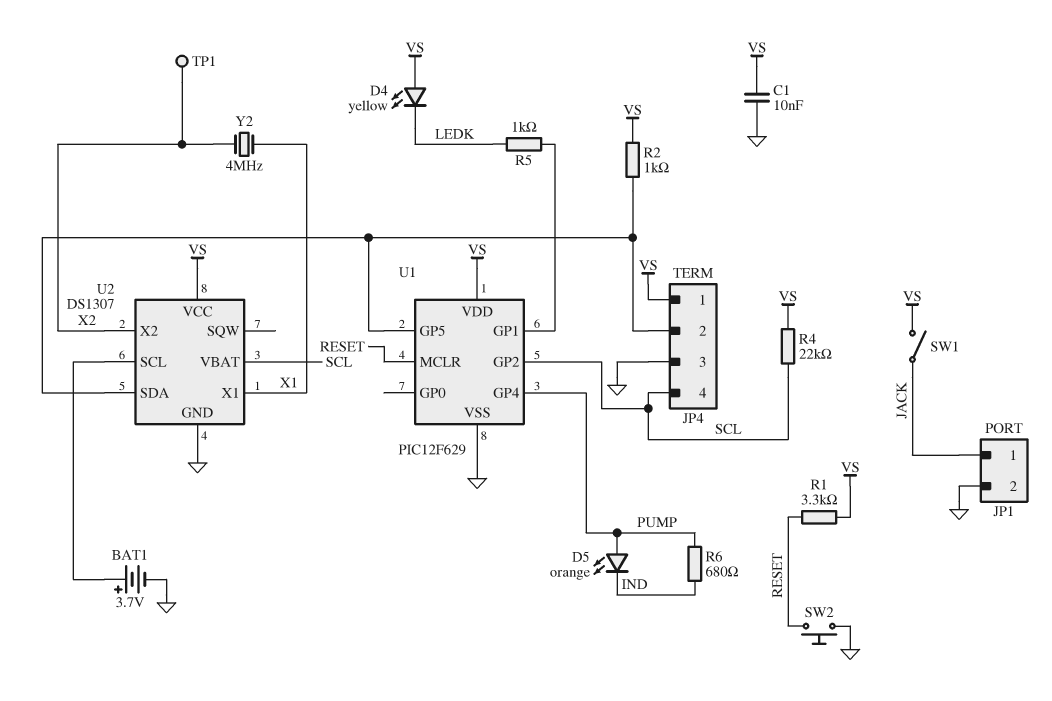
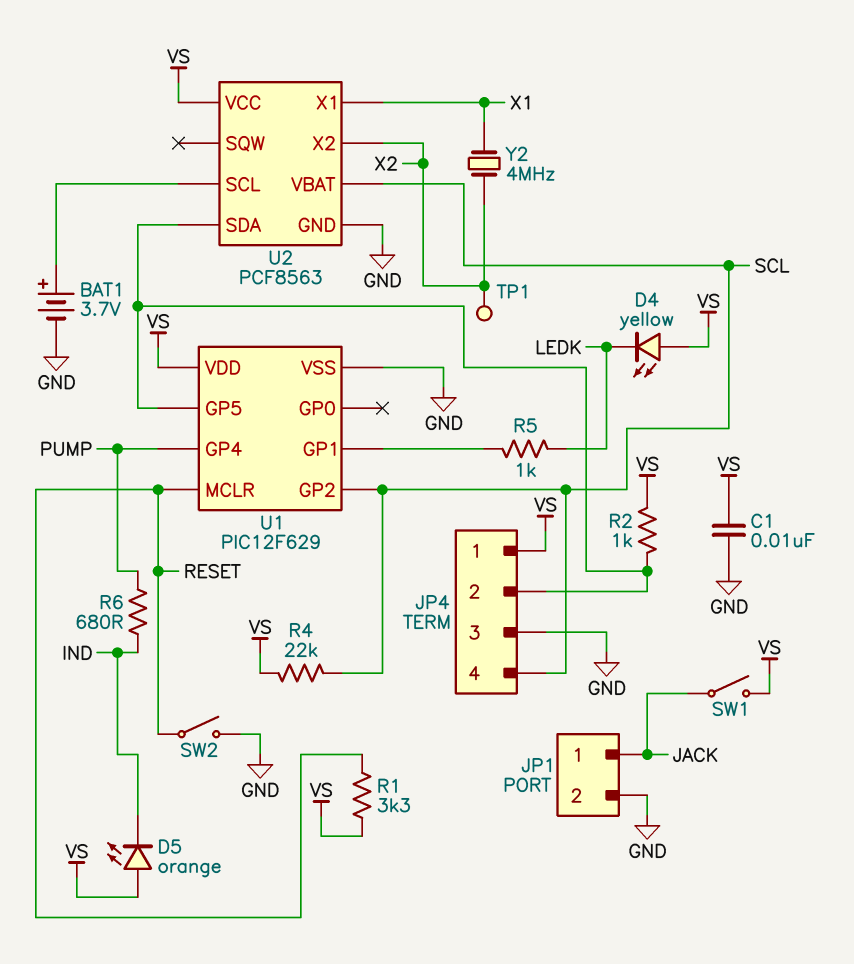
D5: LED orange (A PUMP, K IND) -> LED orange (A VS, K IND)
SW2: button (GND, RESET) -> switch (GND, RESET)
U2: DS1307 -> PCF8563

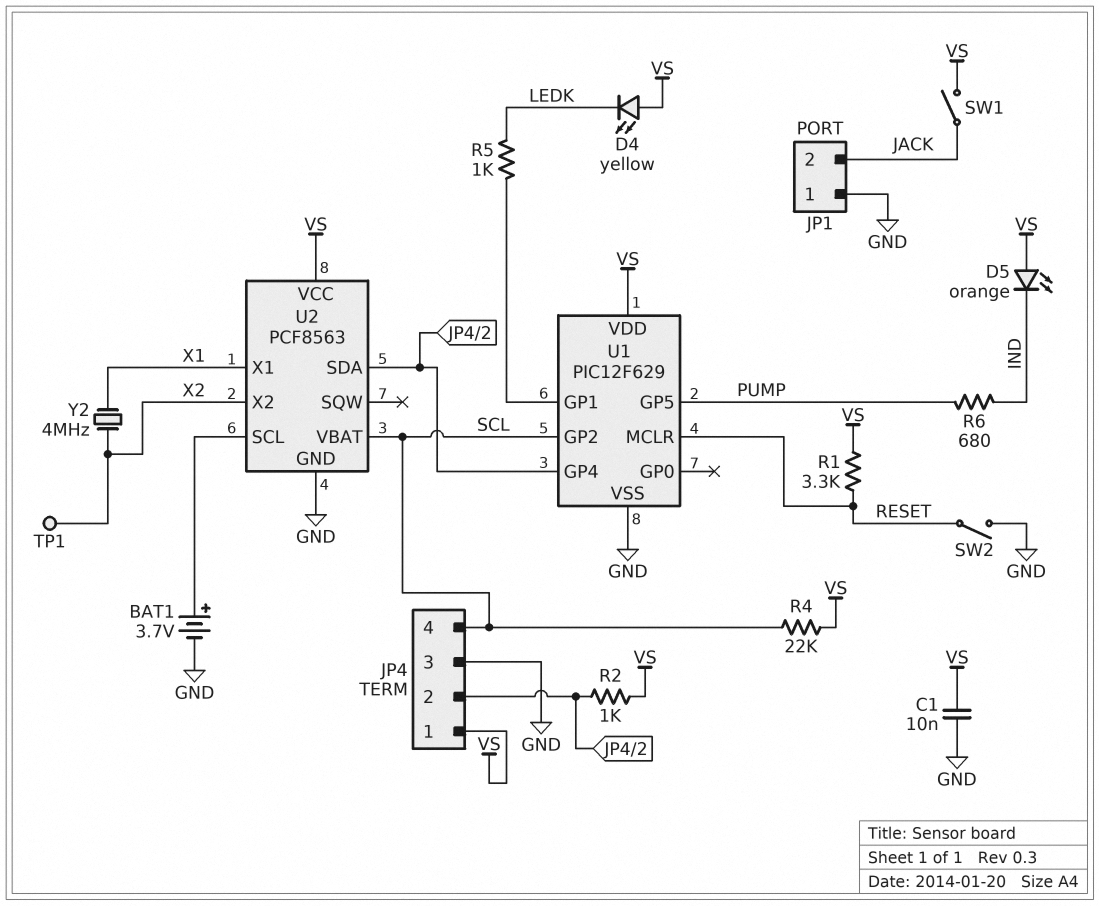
JP1 pin 1: JACK -> GND
JP1 pin 2: GND -> JACK
U1 pin GP4: PUMP -> JP4/2
U1 pin GP5: JP4/2 -> PUMP

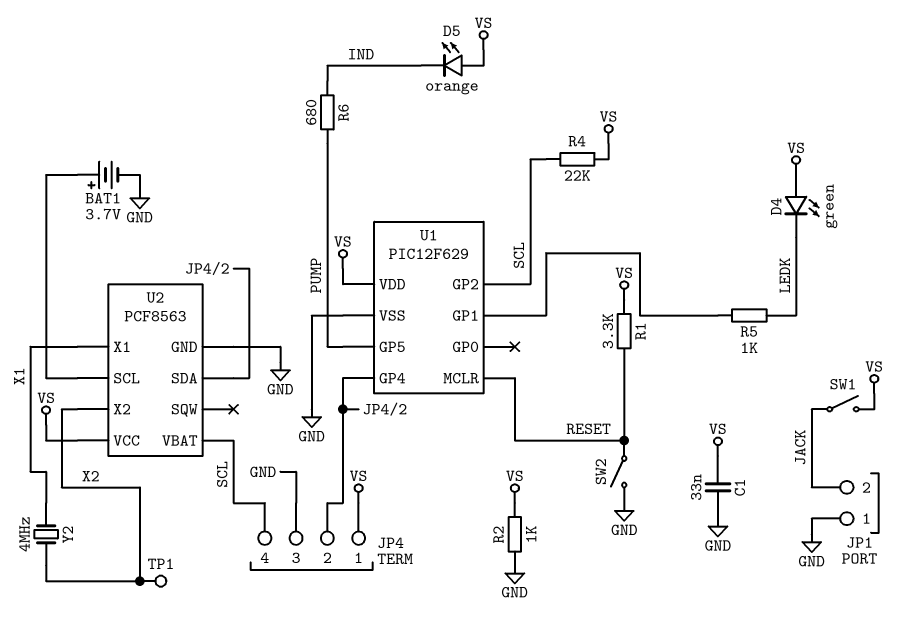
C1: 10nF (GND, VS) -> 33nF (GND, VS)
D4: LED yellow (A VS, K LEDK) -> LED green (A VS, K LEDK)
R2: 1k (JP4/2, VS) -> 1k (GND, VS)

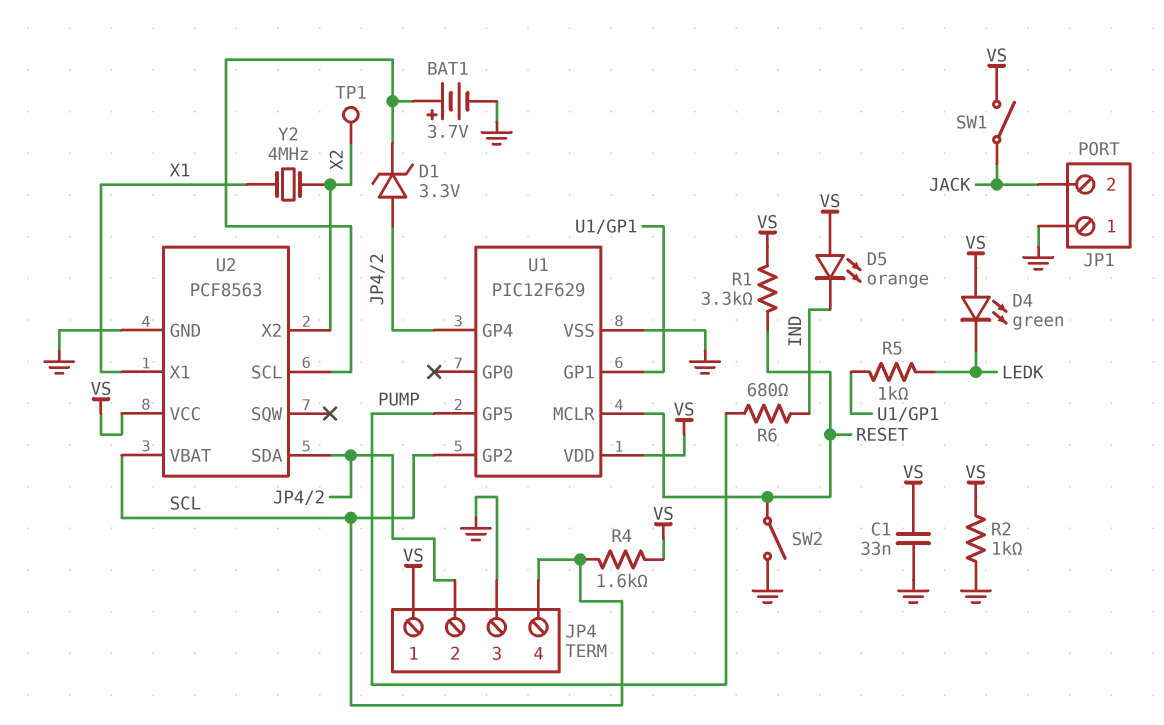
D1: none -> zener 3.3V (A JP4/2, K U2/SCL)
R4: 22k (SCL, VS) -> 1.6k (SCL, VS)

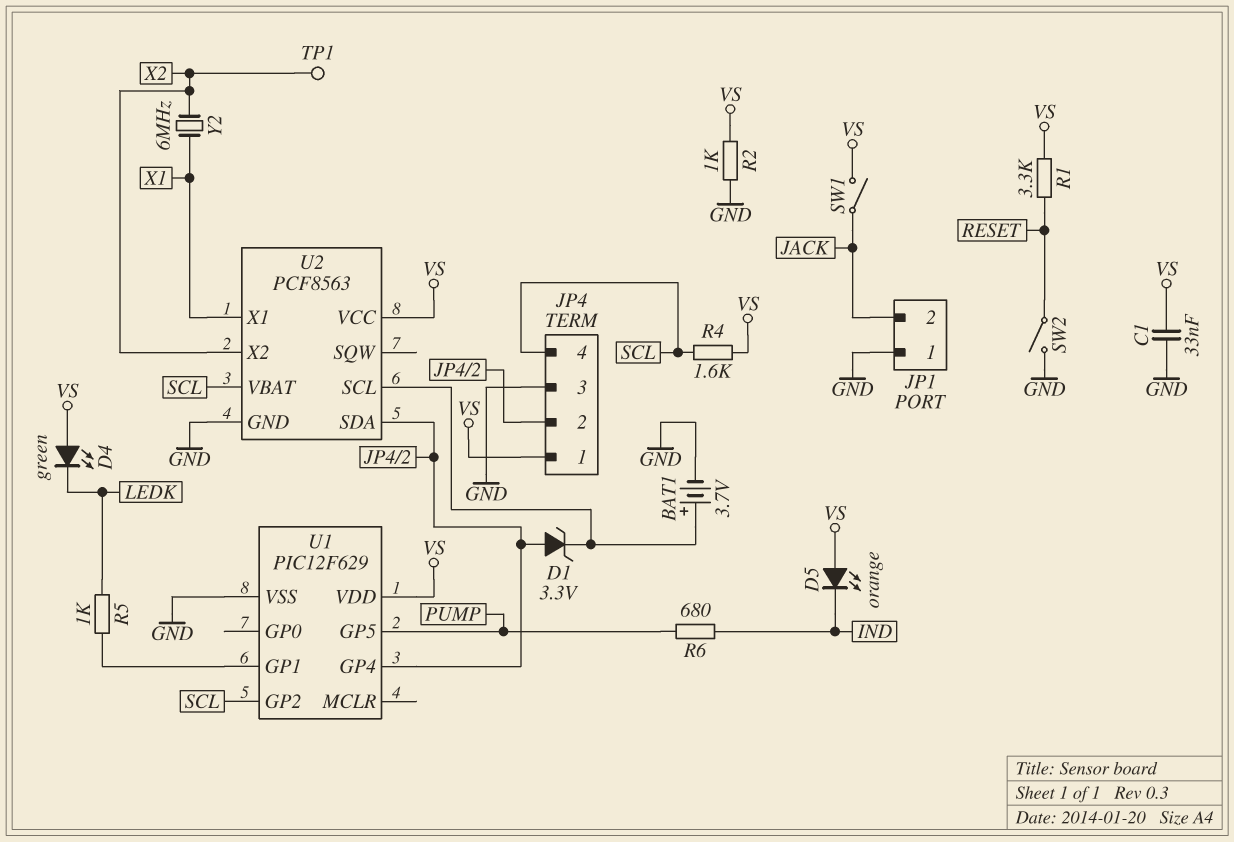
U1 pin MCLR: RESET -> none
Y2: 4MHz (X1, X2) -> 6MHz (X1, X2)

